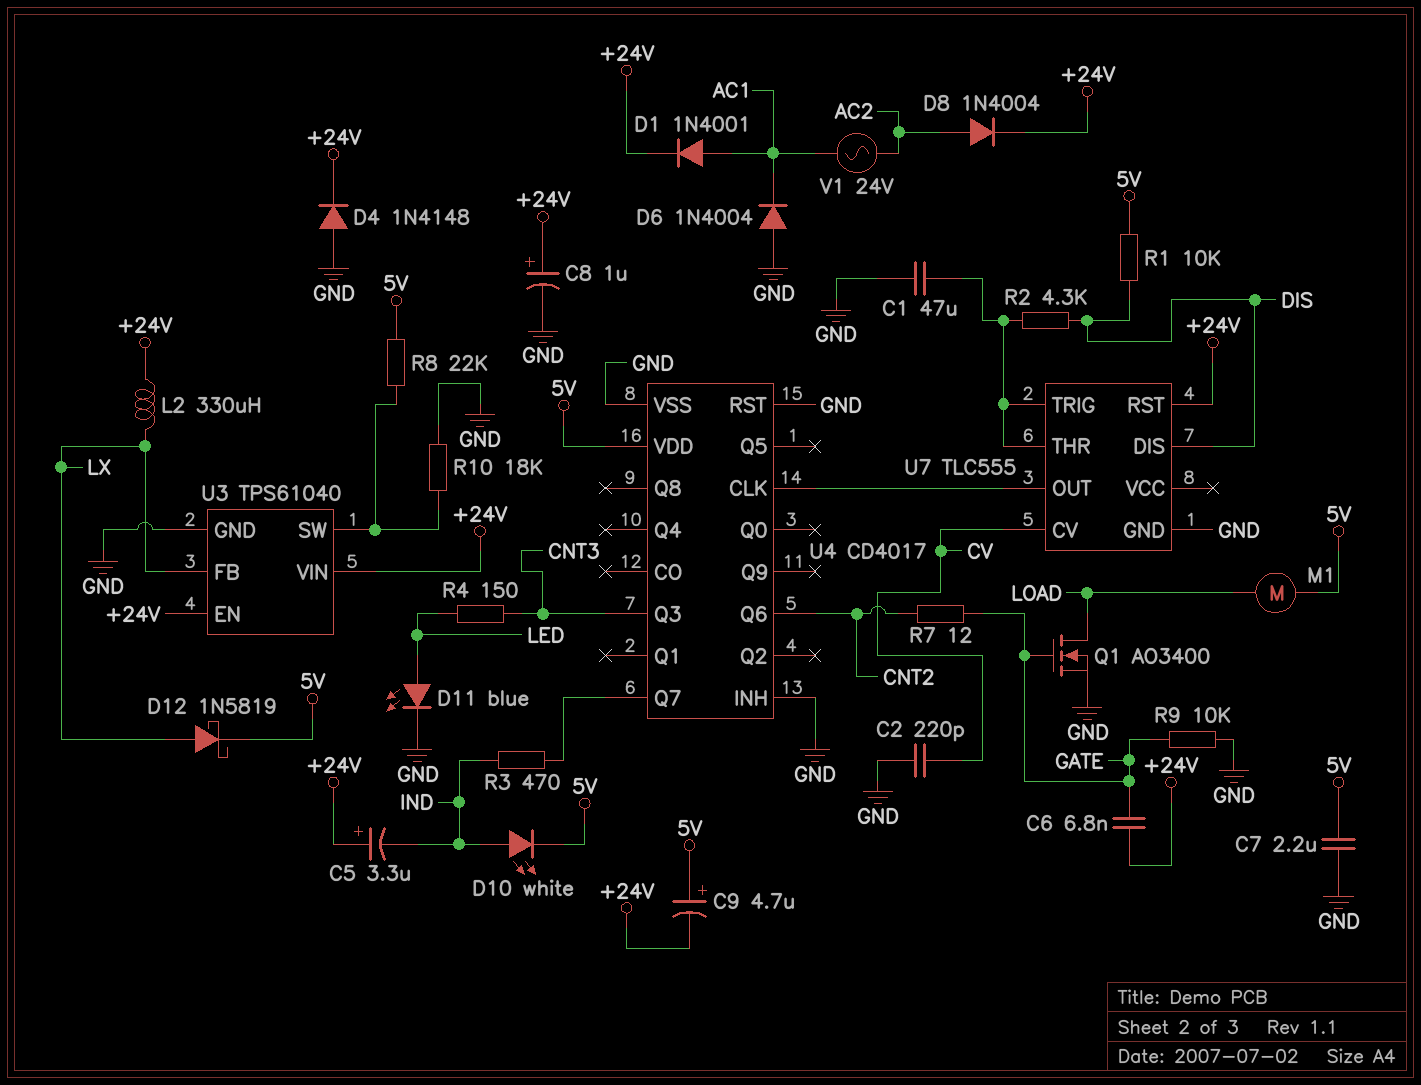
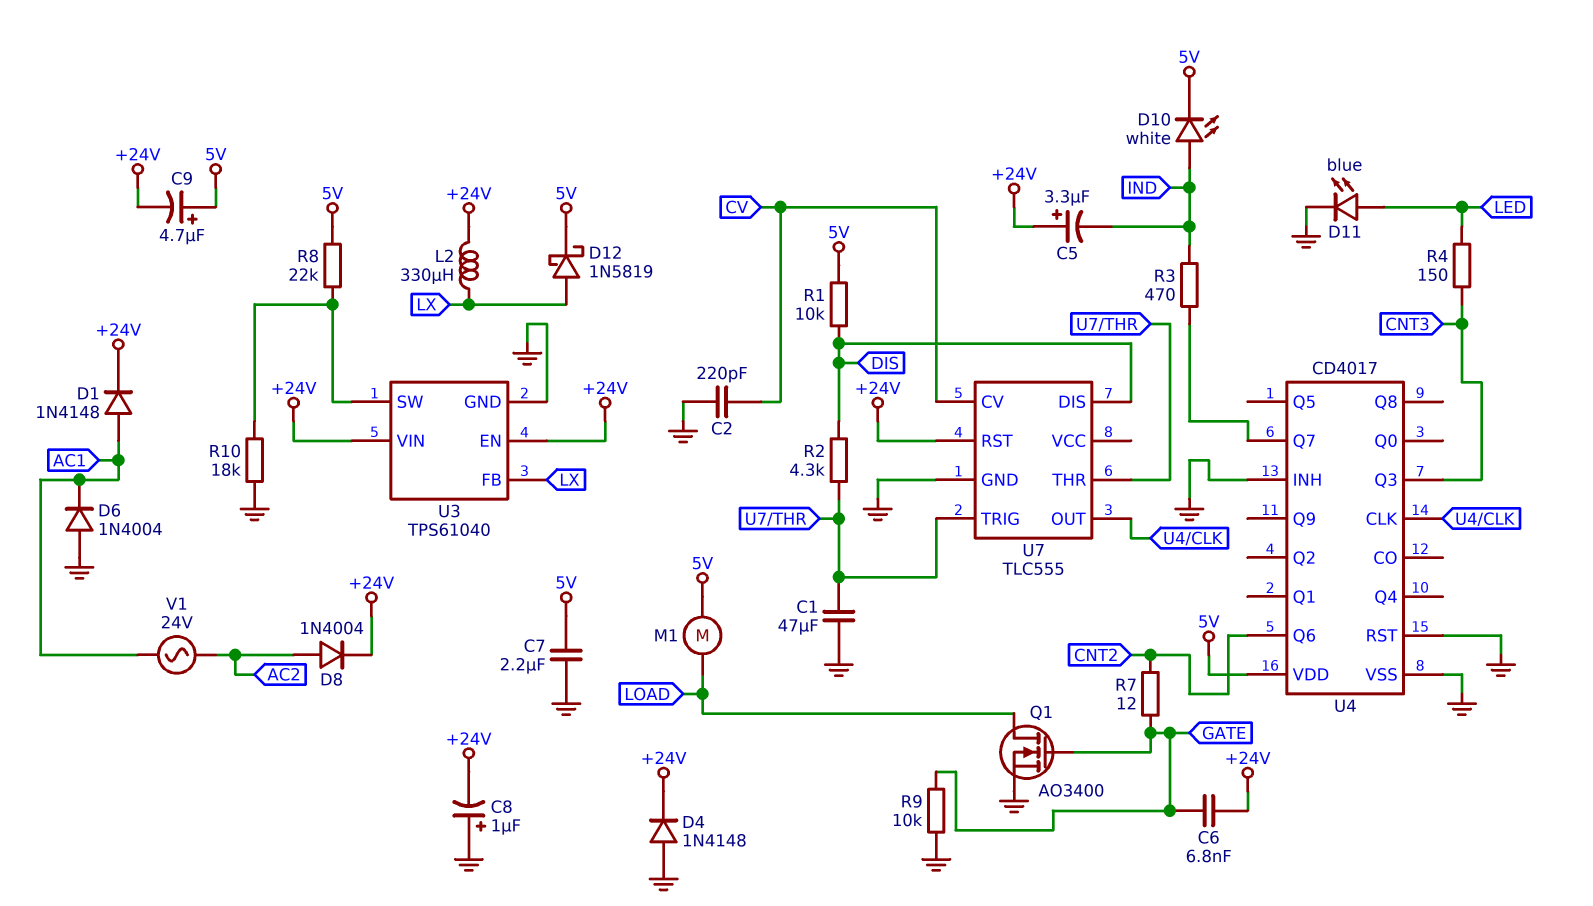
C8: 1uF (plus +24V, minus GND) -> 1uF (plus GND, minus +24V)
D1: diode 1N4001 (A AC1, K +24V) -> diode 1N4148 (A AC1, K +24V)

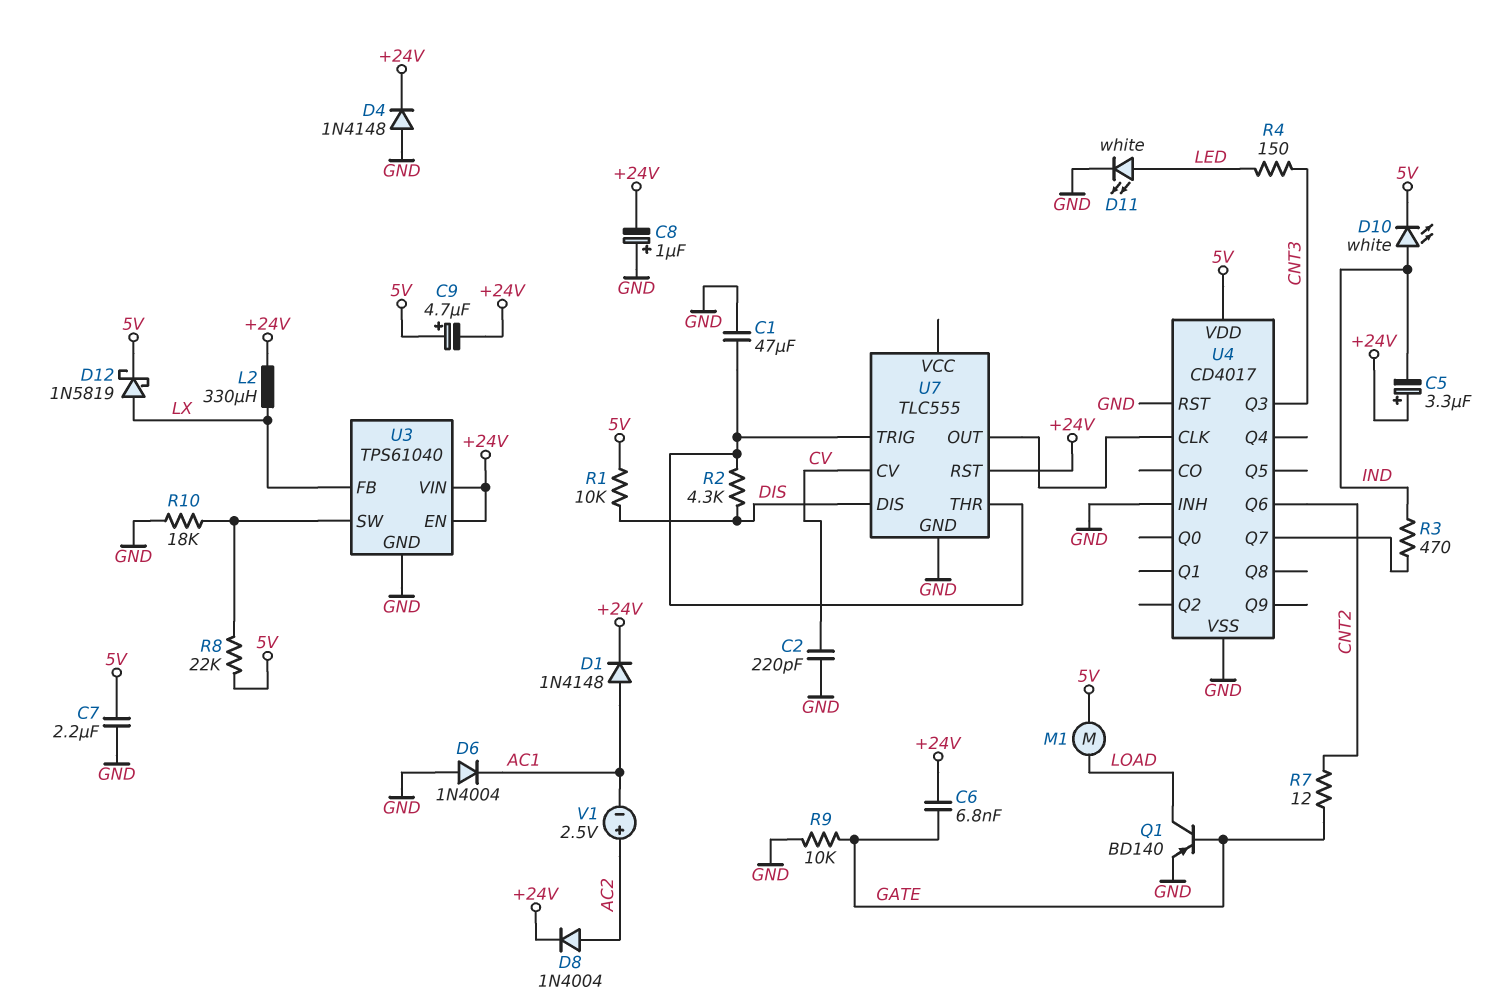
D11: LED blue (A LED, K GND) -> LED white (A LED, K GND)
Q1: NMOS AO3400 (G GATE, D LOAD, S GND) -> PNP BD140 (B GATE, C LOAD, E GND)
V1: AC 24V (AC1, AC2) -> 2.5V (plus AC2, minus AC1)

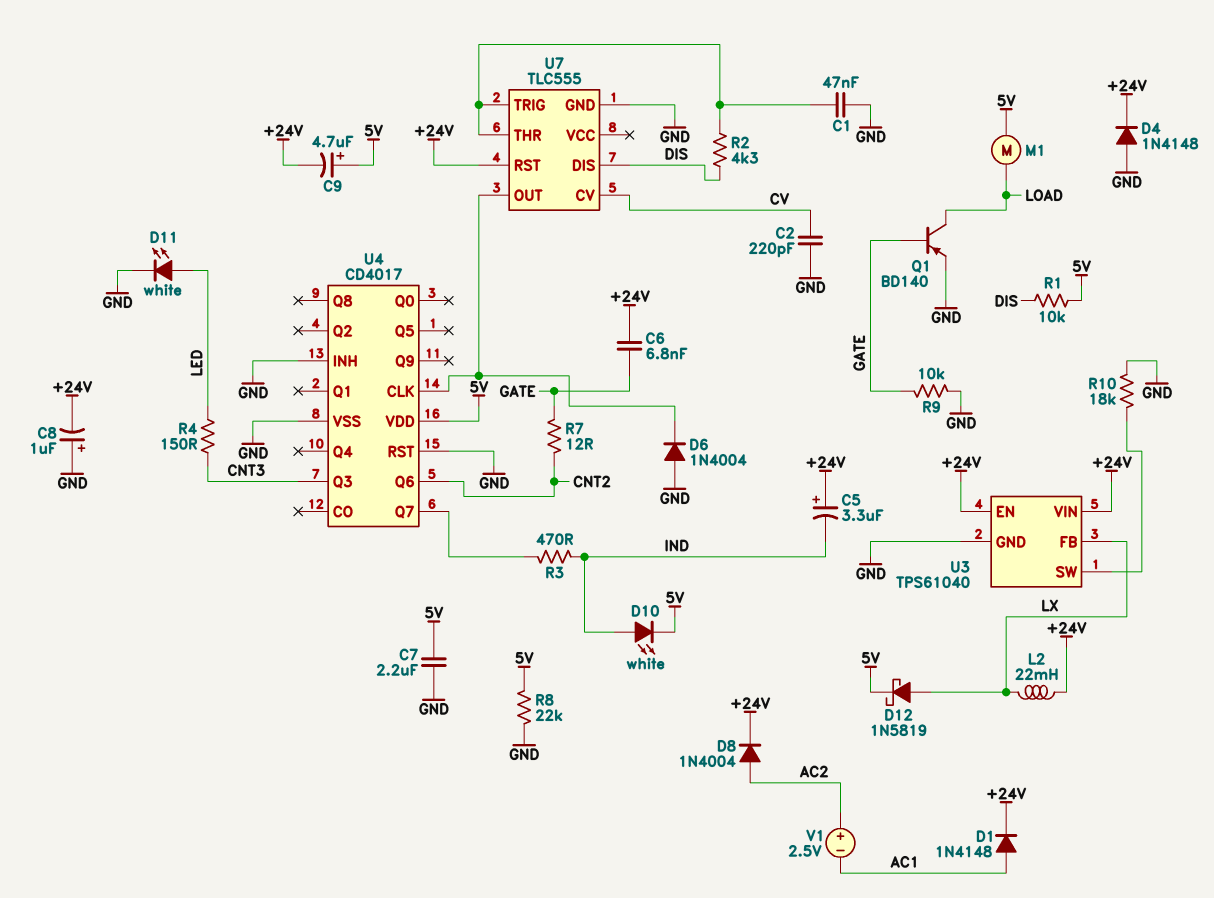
C1: 47uF (GND, U7/THR) -> 47nF (GND, U7/THR)
D6: diode 1N4004 (A GND, K AC1) -> diode 1N4004 (A GND, K U4/CLK)
L2: 330uH (+24V, LX) -> 22mH (+24V, LX)
R8: 22k (5V, U3/SW) -> 22k (5V, GND)

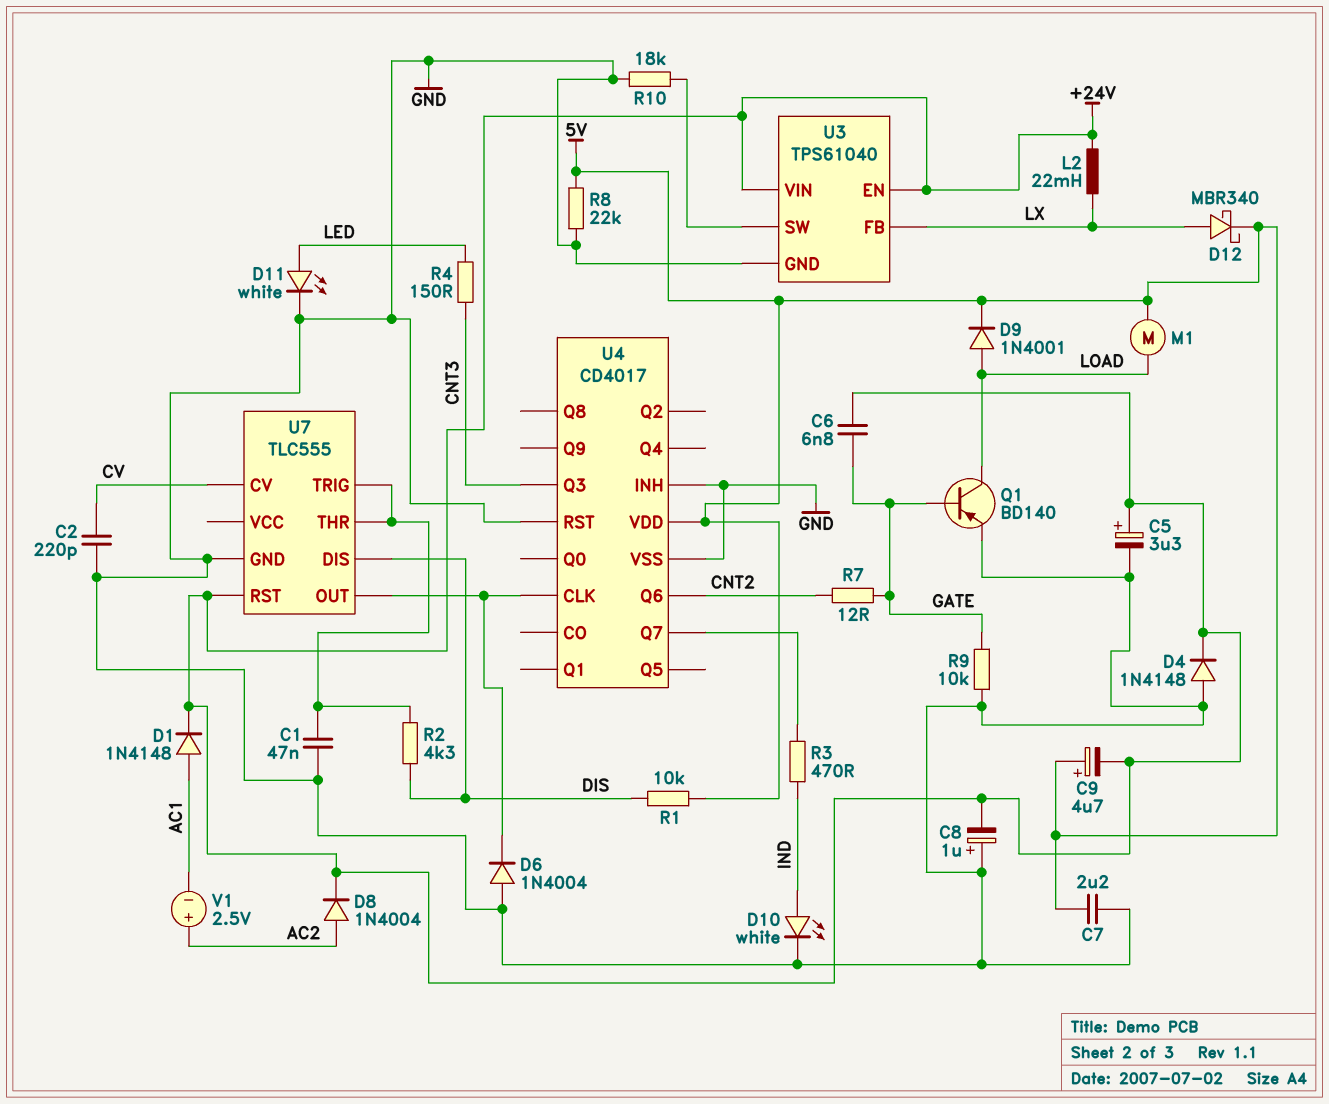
C5: 3.3uF (plus +24V, minus IND) -> 3.3uF (plus +24V, minus GND)
D9: none -> diode 1N4001 (A LOAD, K 5V)
D10: LED white (A IND, K 5V) -> LED white (A IND, K GND)
D12: schottky 1N5819 (A LX, K 5V) -> schottky MBR340 (A LX, K 5V)

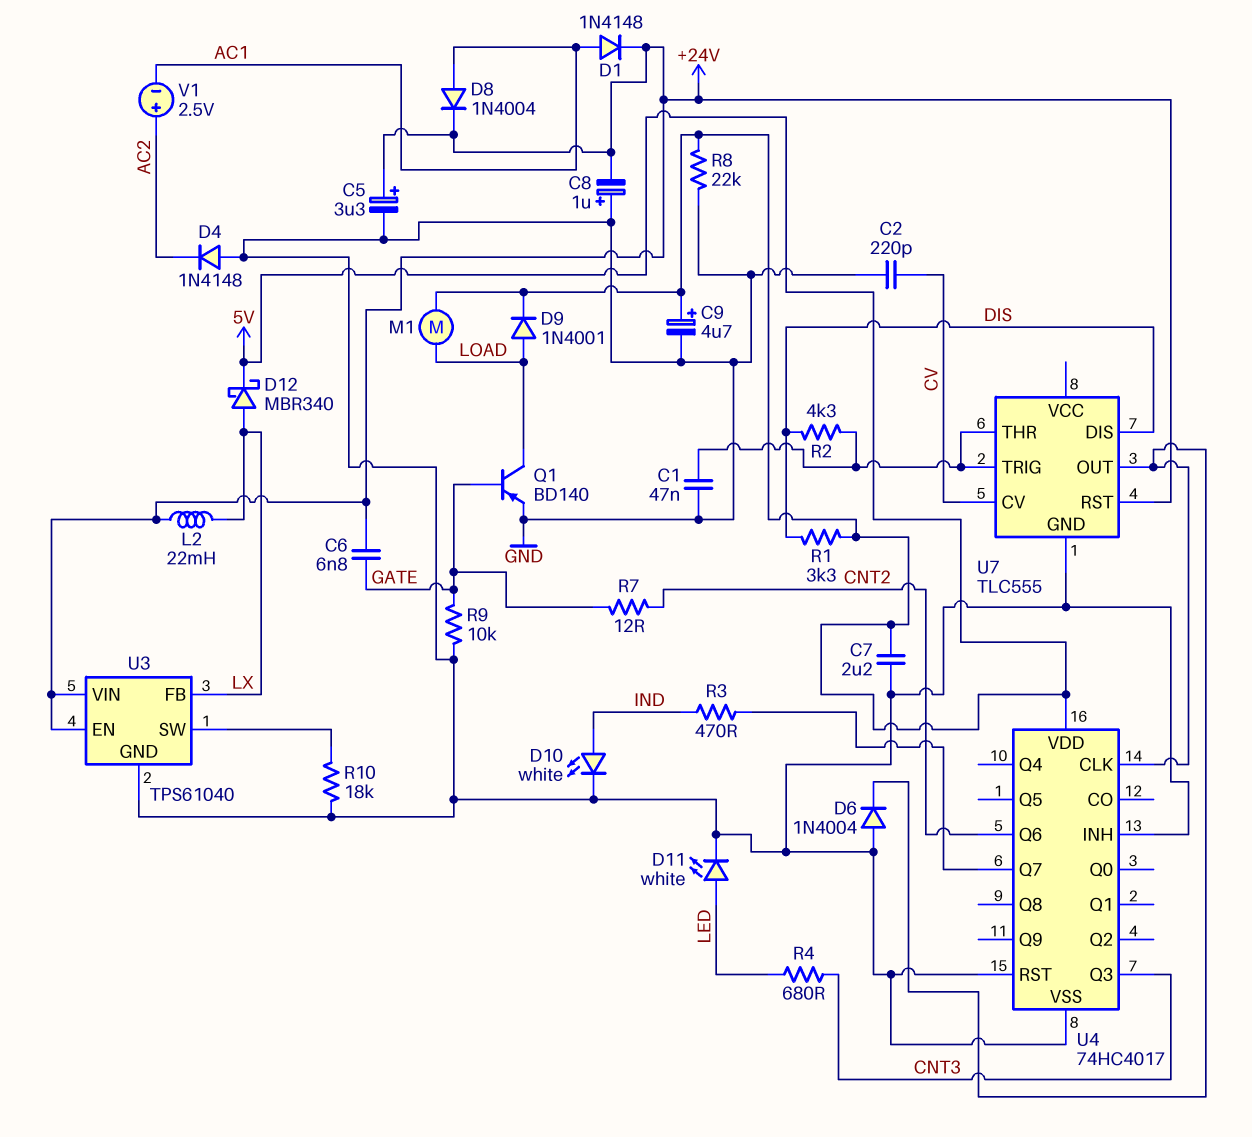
C9: 4.7uF (plus 5V, minus +24V) -> 4.7uF (plus 5V, minus GND)
D4: diode 1N4148 (A GND, K +24V) -> diode 1N4148 (A GND, K AC2)
D8: diode 1N4004 (A AC2, K +24V) -> diode 1N4004 (A AC1, K +24V)
R1: 10k (5V, DIS) -> 3.3k (5V, DIS)
R4: 150 (CNT3, LED) -> 680 (CNT3, LED)
U4: CD4017 -> 74HC4017

